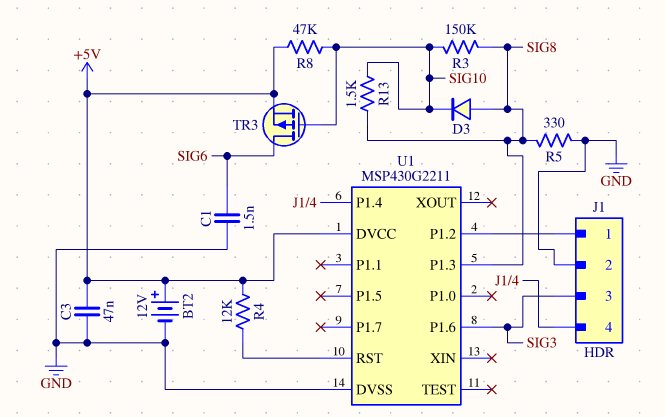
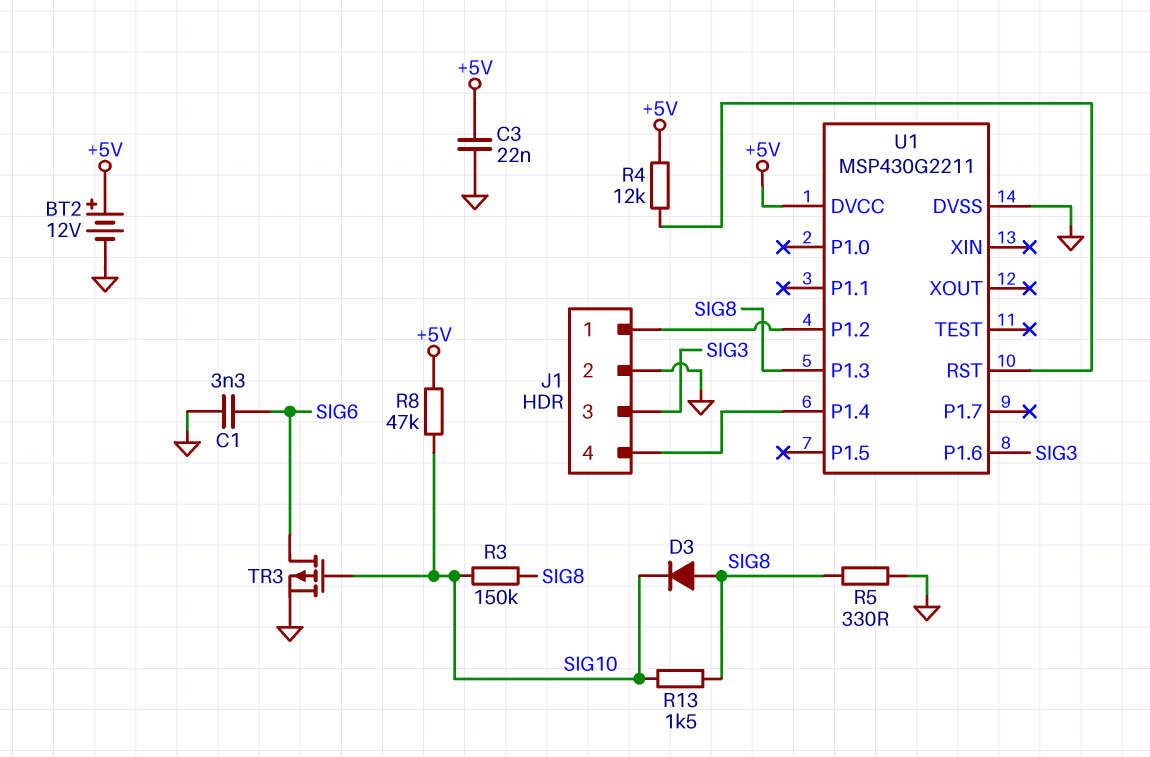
C1: 1.5nF (GND, SIG6) -> 3.3nF (GND, SIG6)
C3: 47nF (+5V, GND) -> 22nF (+5V, GND)
TR3: PMOS (G SIG10, D SIG6, S +5V) -> PMOS (G SIG10, D SIG6, S GND)

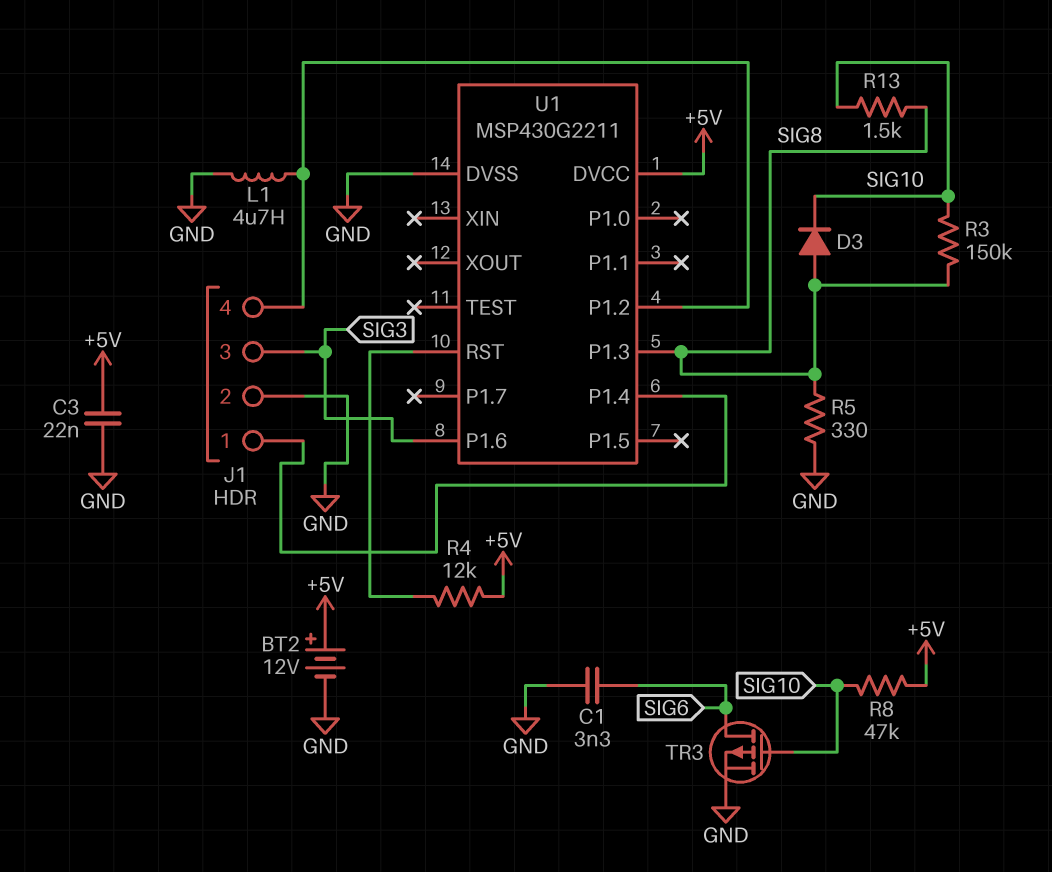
L1: none -> 4.7uH (GND, J1/4)
U1 pin P1.2: J1/1 -> J1/4
U1 pin P1.4: J1/4 -> J1/1

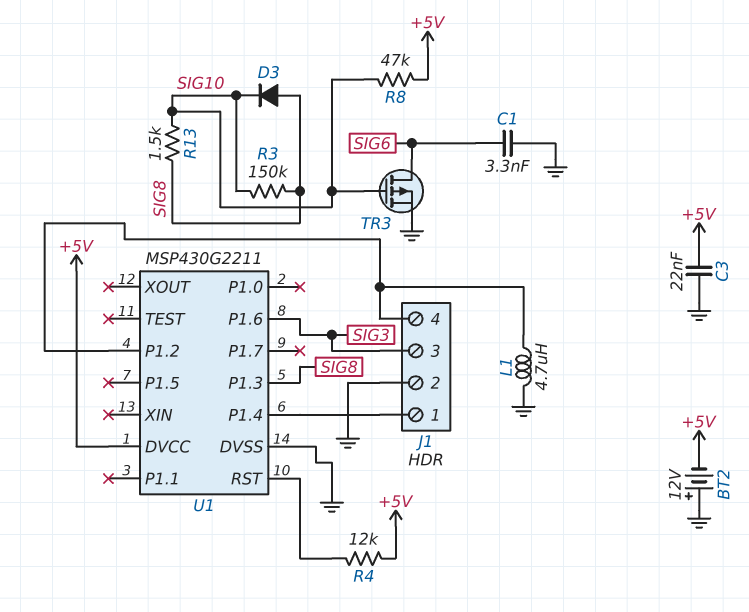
BT2: 12V (plus +5V, minus GND) -> 12V (plus GND, minus +5V)
R5: 330 (GND, SIG8) -> none

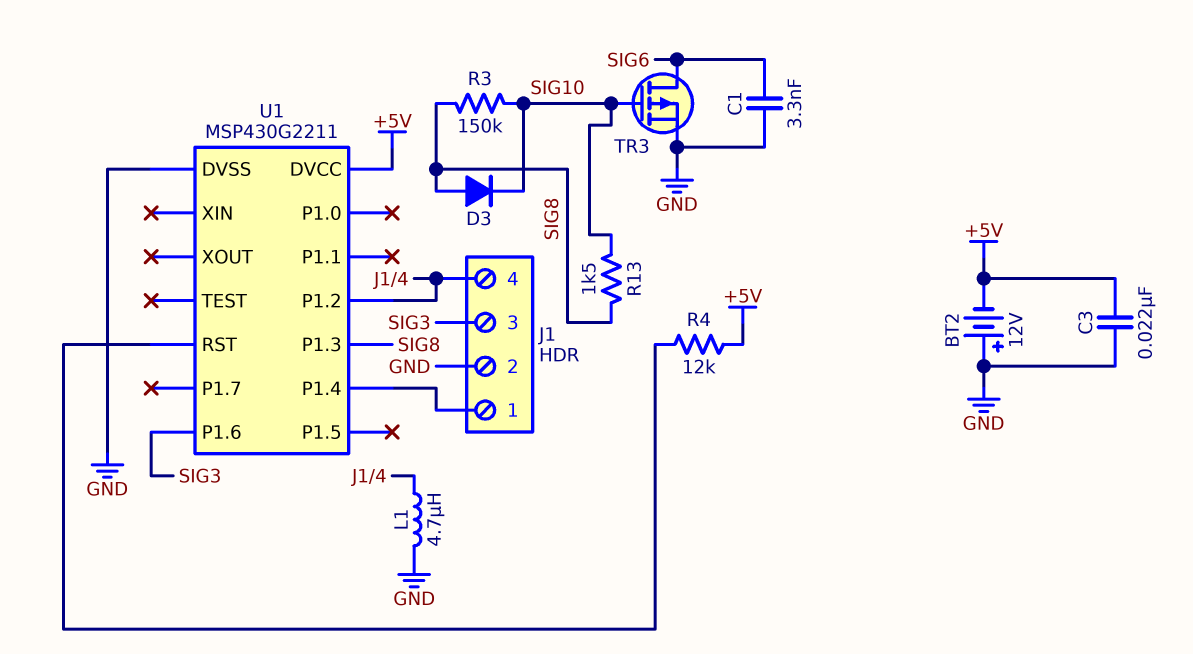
R8: 47k (+5V, SIG10) -> none

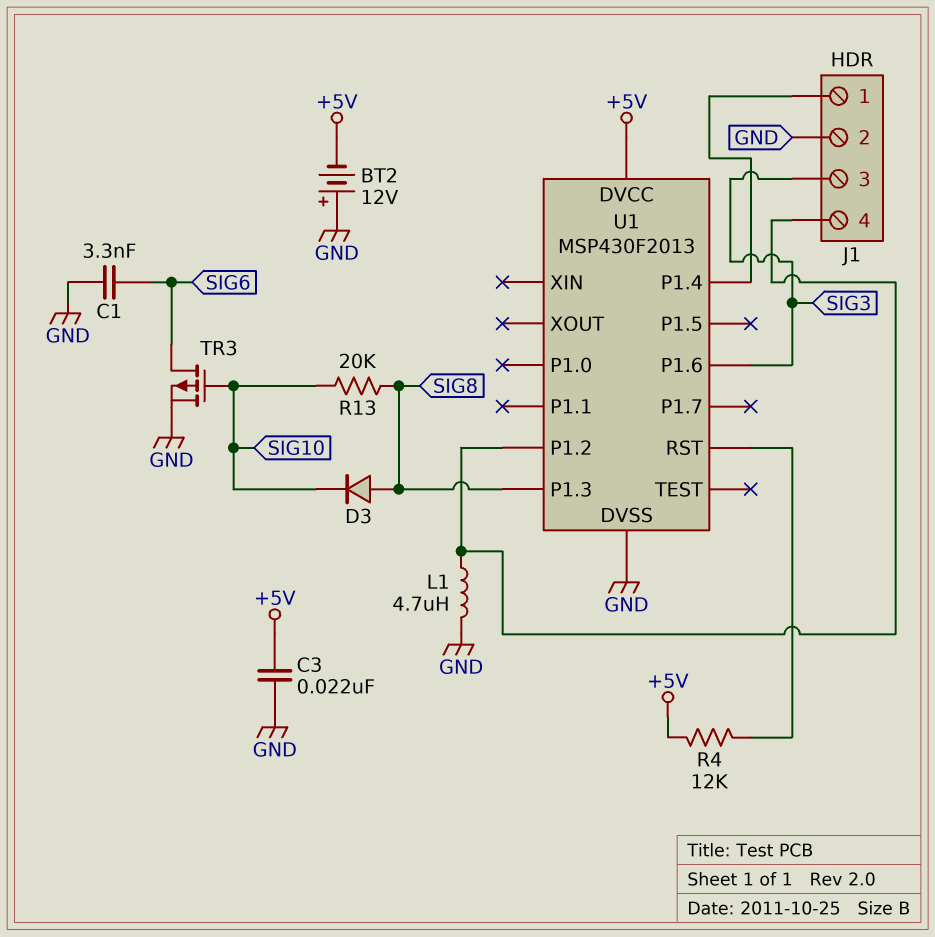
R3: 150k (SIG8, SIG10) -> none
R13: 1.5k (SIG8, SIG10) -> 20k (SIG8, SIG10)
U1: MSP430G2211 -> MSP430F2013

